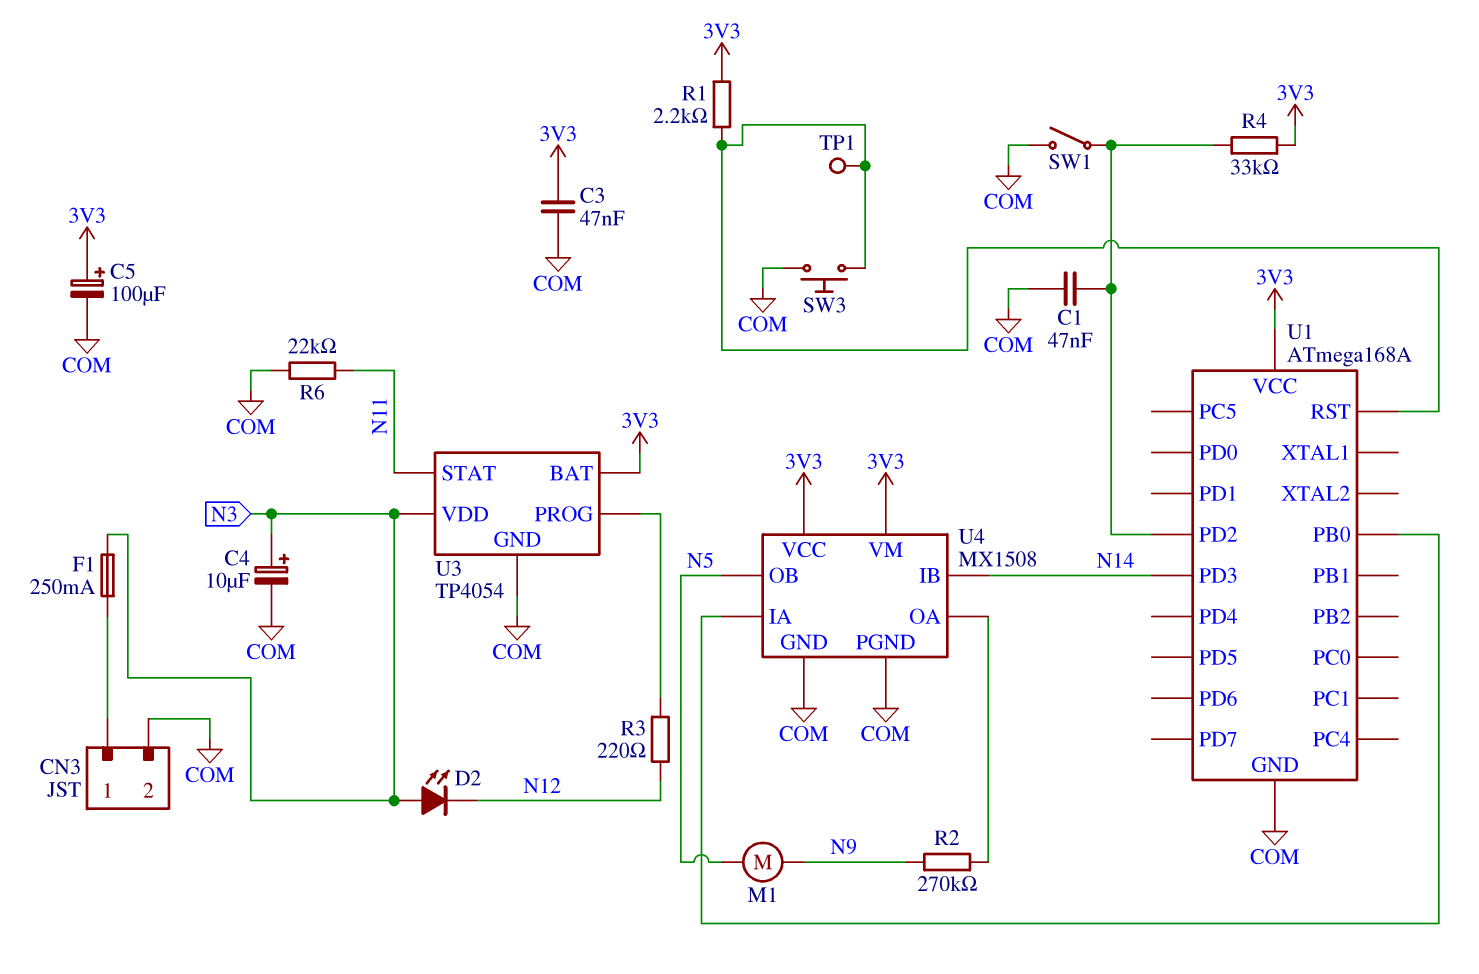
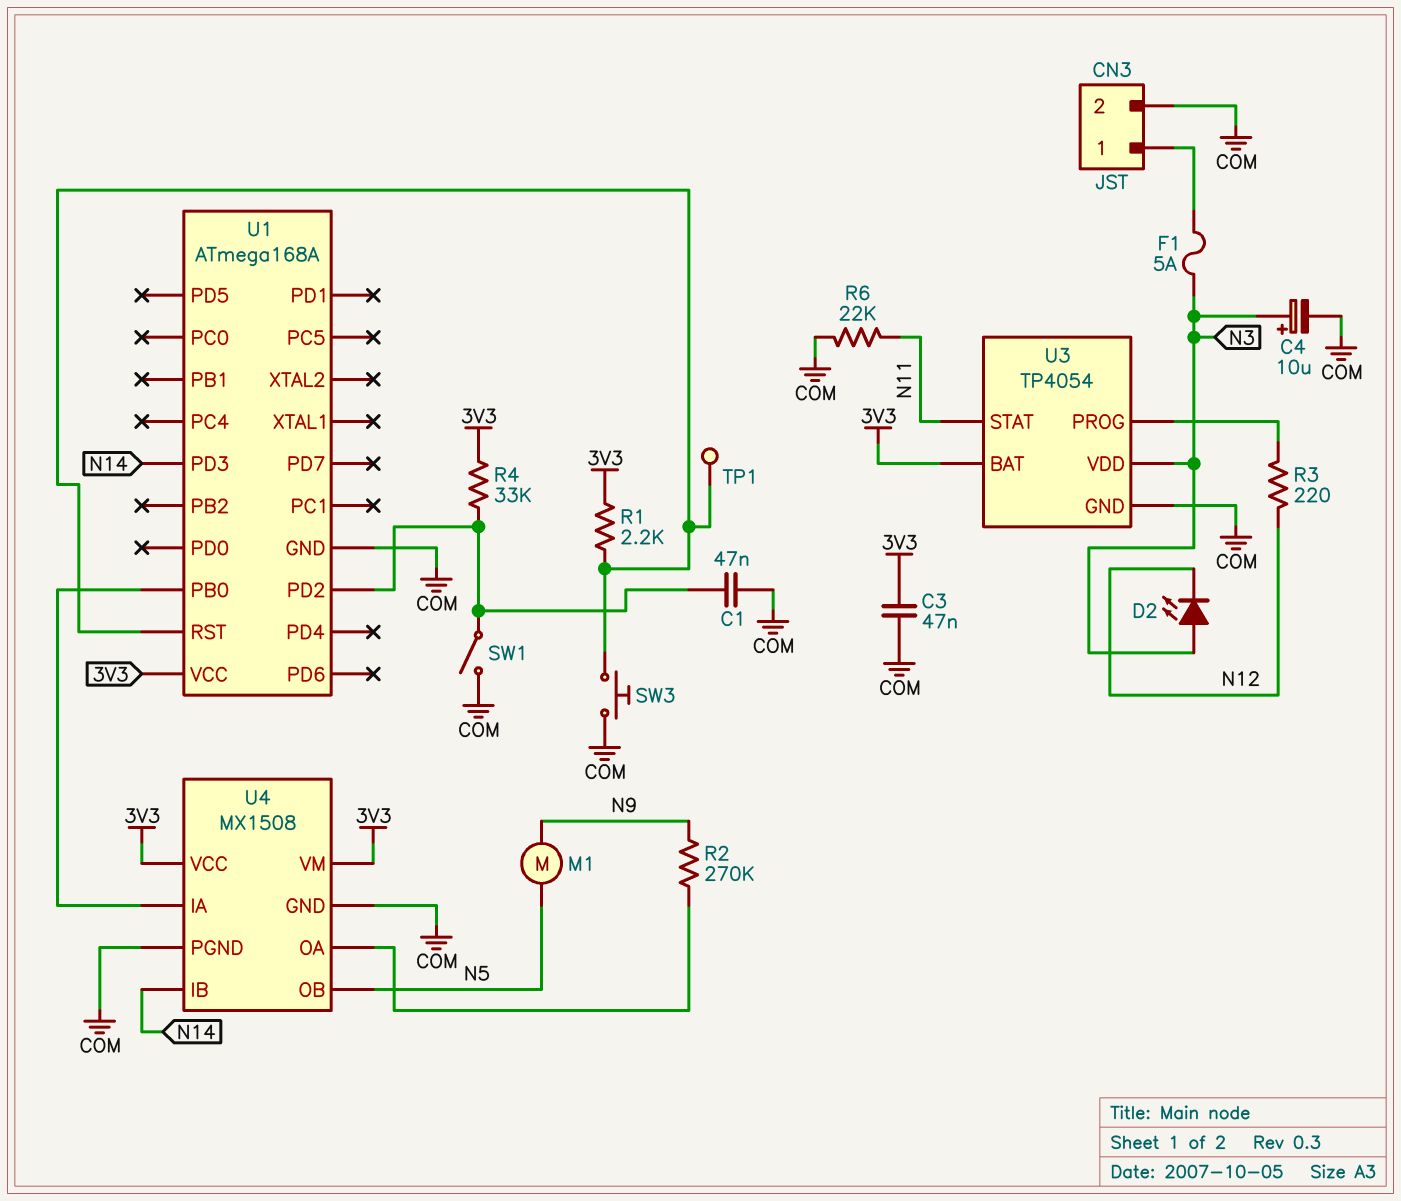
C5: 100uF (plus 3V3, minus COM) -> none
F1: 250mA (CN3/1, N3) -> 5A (CN3/1, N3)

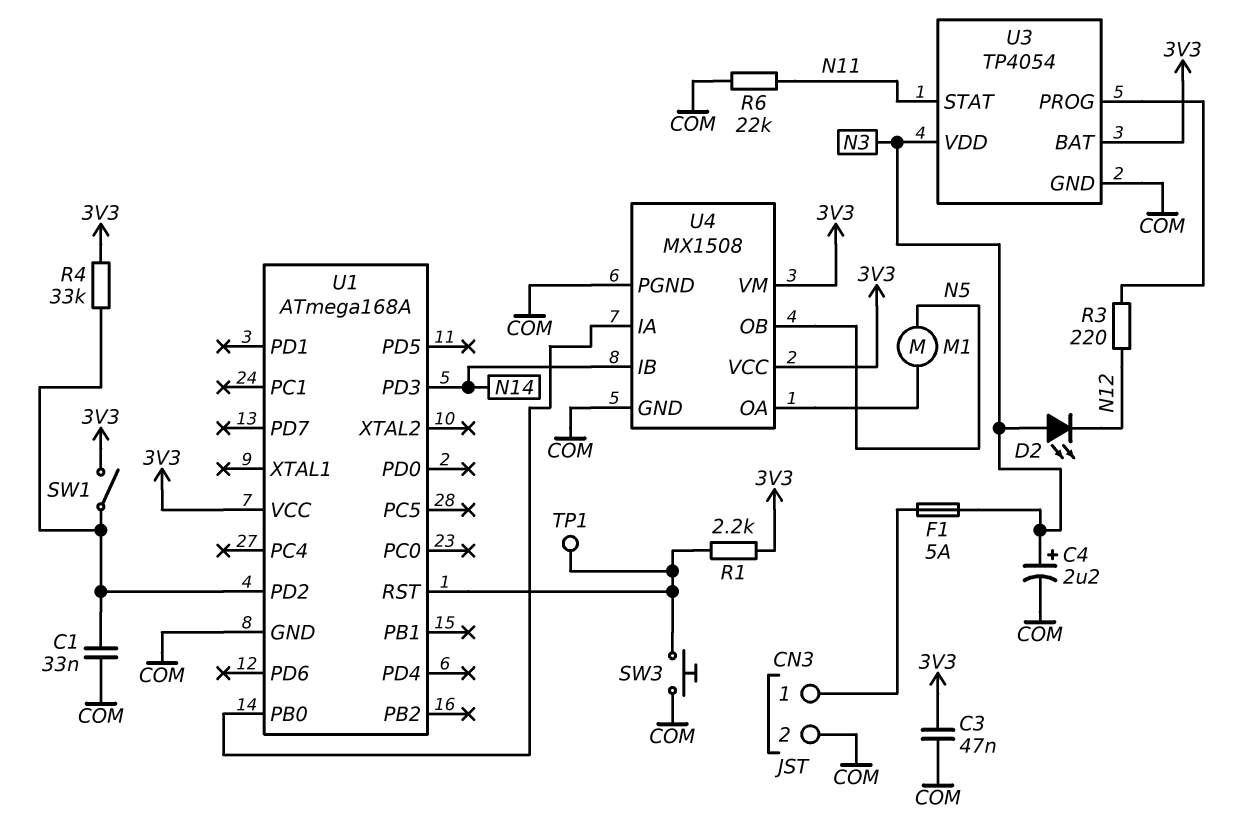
C1: 47nF (COM, U1/PD2) -> 33nF (COM, U1/PD2)
C4: 10uF (plus N3, minus COM) -> 2.2uF (plus N3, minus COM)
M1: motor (N5, N9) -> motor (N5, U4/OA)
R2: 270k (N9, U4/OA) -> none
SW1: switch (COM, U1/PD2) -> switch (3V3, U1/PD2)

